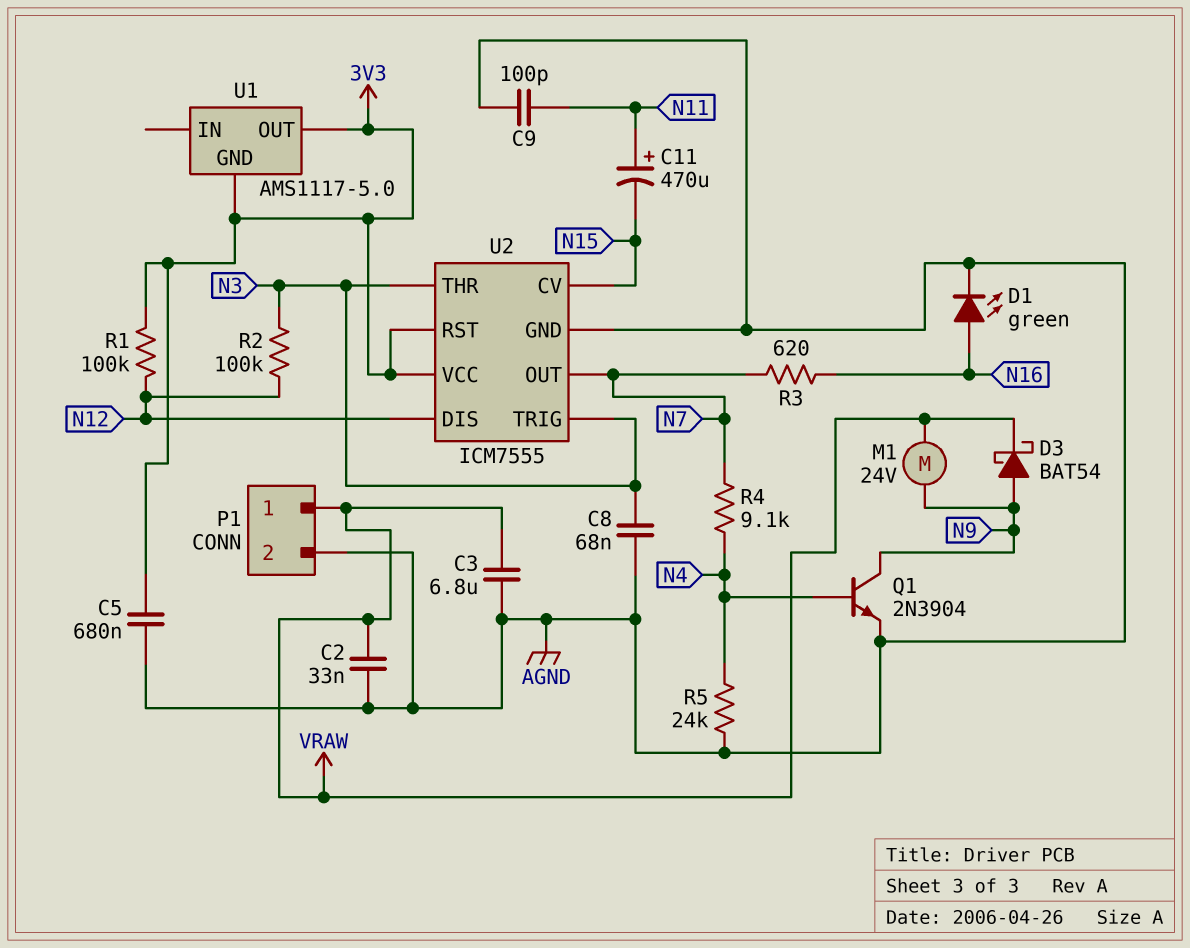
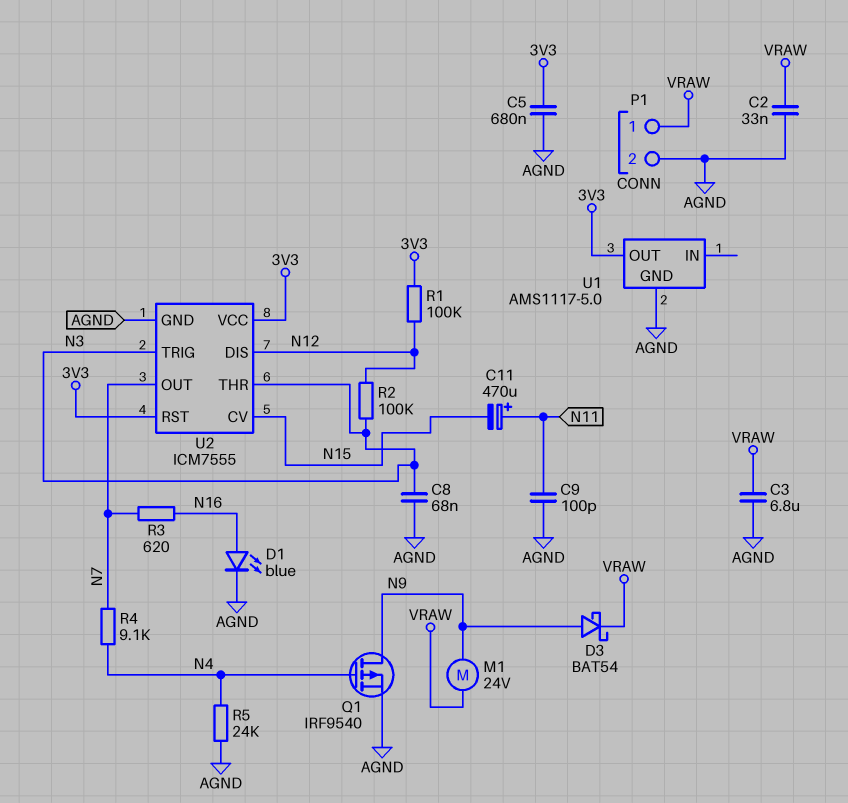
D1: LED green (A N16, K AGND) -> LED blue (A N16, K AGND)
Q1: NPN 2N3904 (B N4, C N9, E AGND) -> PMOS IRF9540 (G N4, D N9, S AGND)
U1 pin GND: 3V3 -> AGND

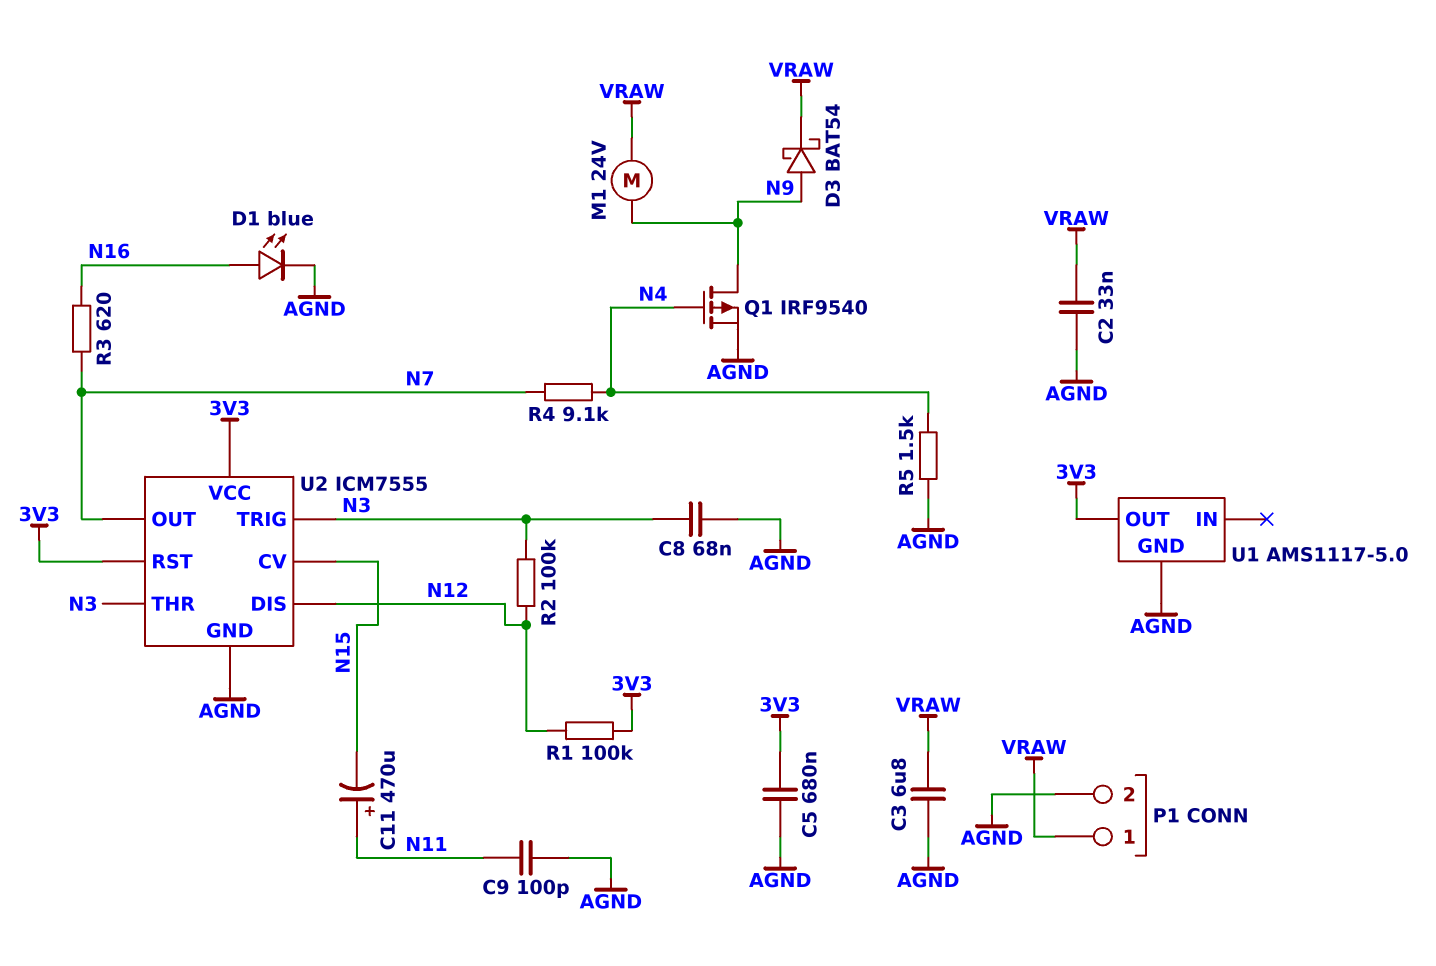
R5: 24k (AGND, N4) -> 1.5k (AGND, N4)

